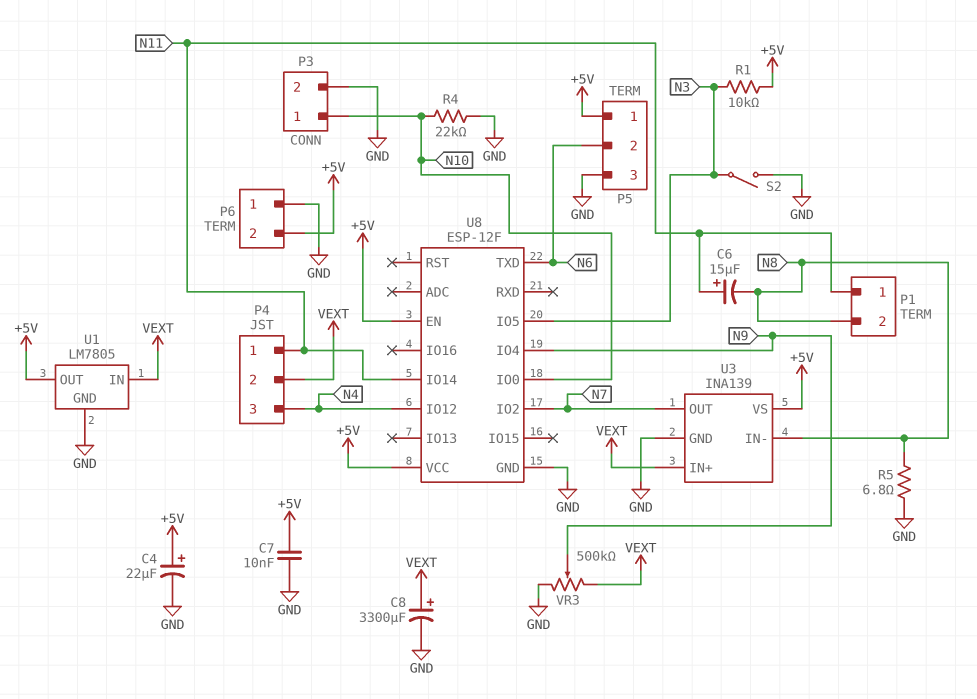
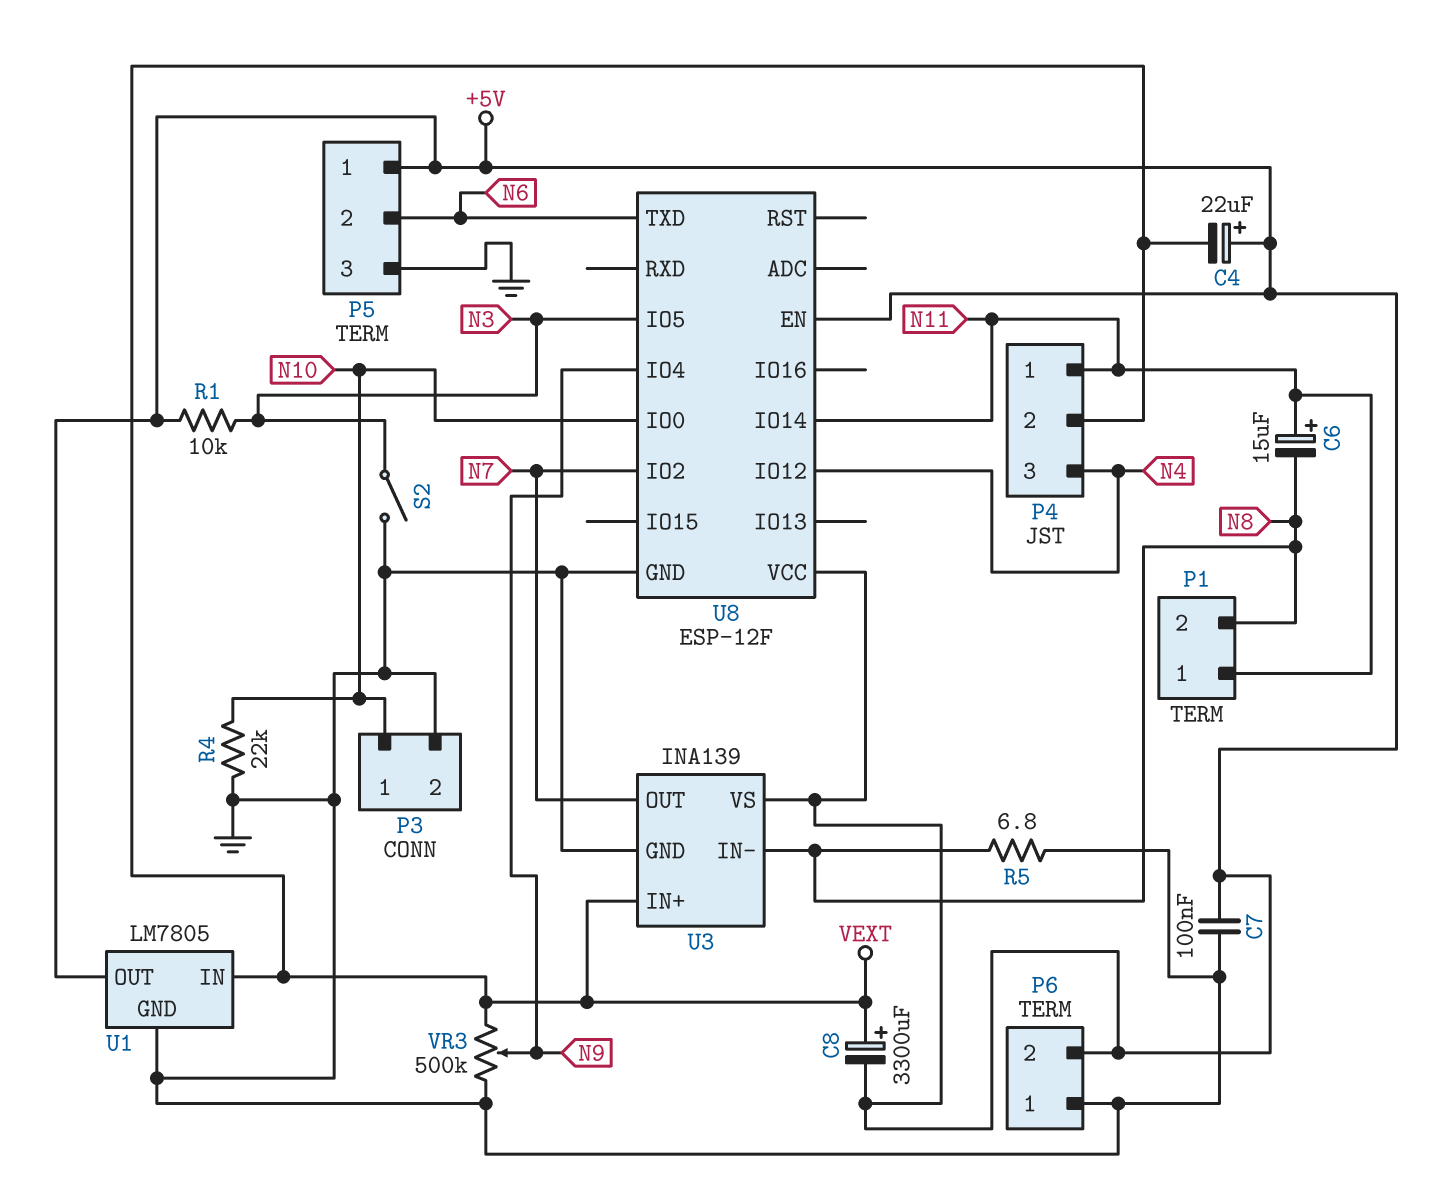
C4: 22uF (plus +5V, minus GND) -> 22uF (plus +5V, minus VEXT)
C7: 10nF (+5V, GND) -> 100nF (+5V, GND)
C8: 3300uF (plus VEXT, minus GND) -> 3300uF (plus VEXT, minus +5V)

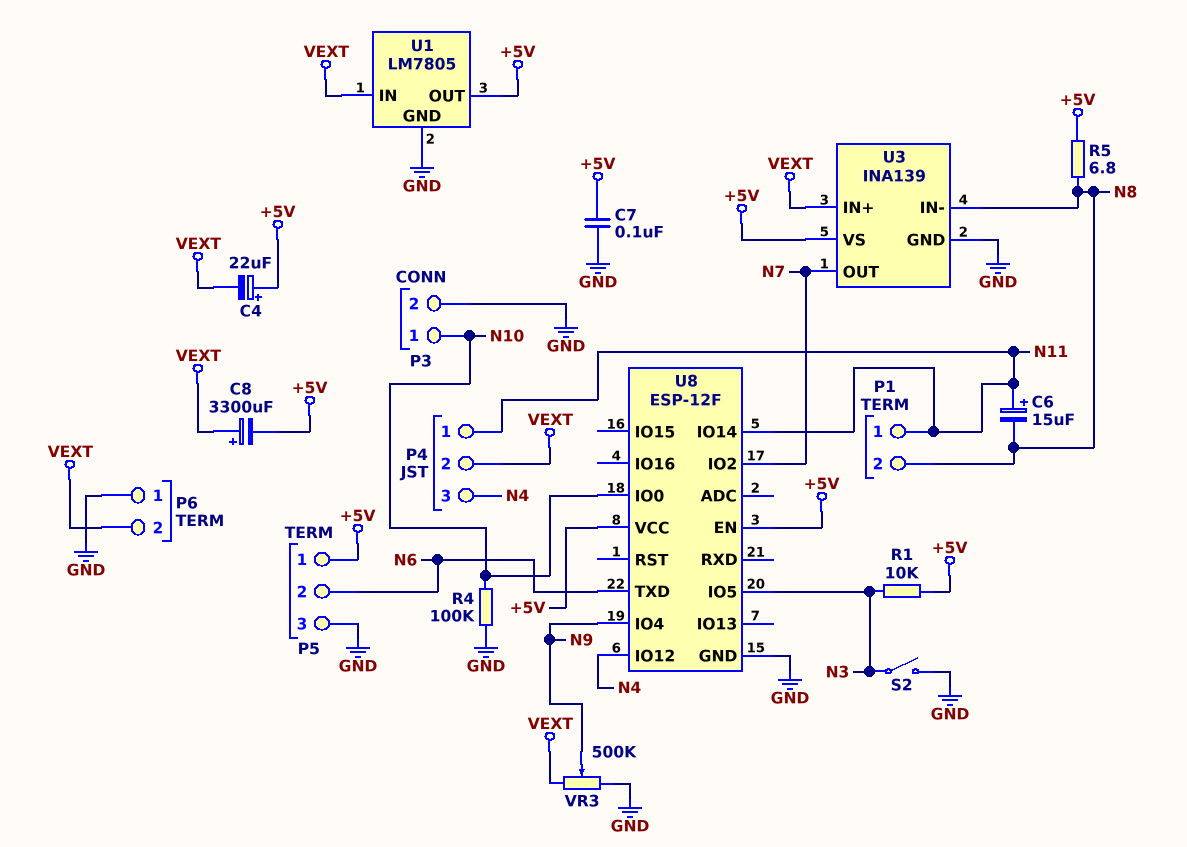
P6 pin 2: +5V -> VEXT
R4: 22k (GND, N10) -> 100k (GND, N10)
R5: 6.8 (GND, N8) -> 6.8 (+5V, N8)

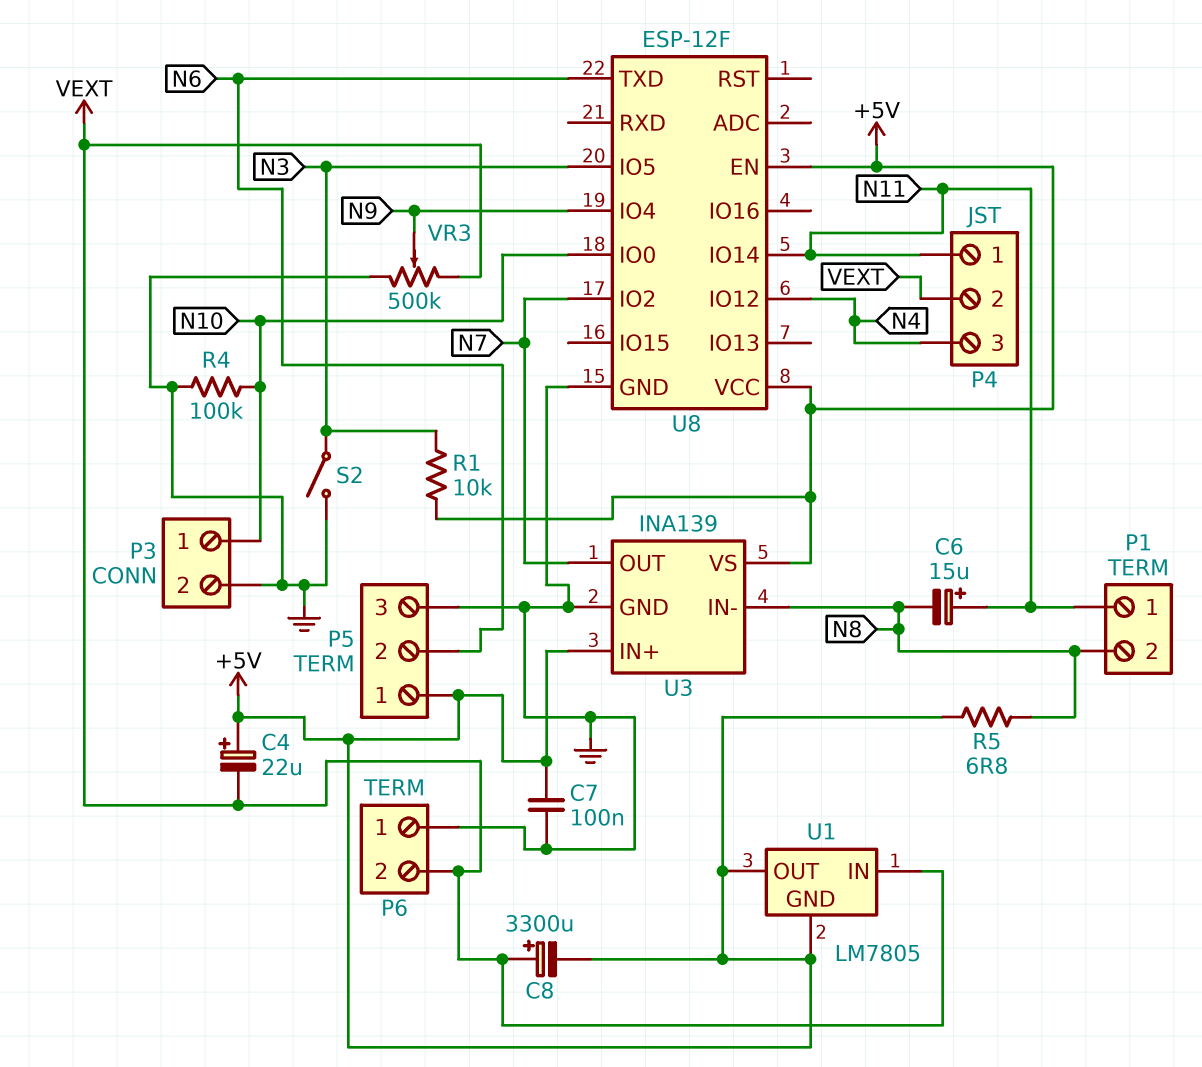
U1 pin GND: GND -> +5V
U3 pin IN+: VEXT -> +5V

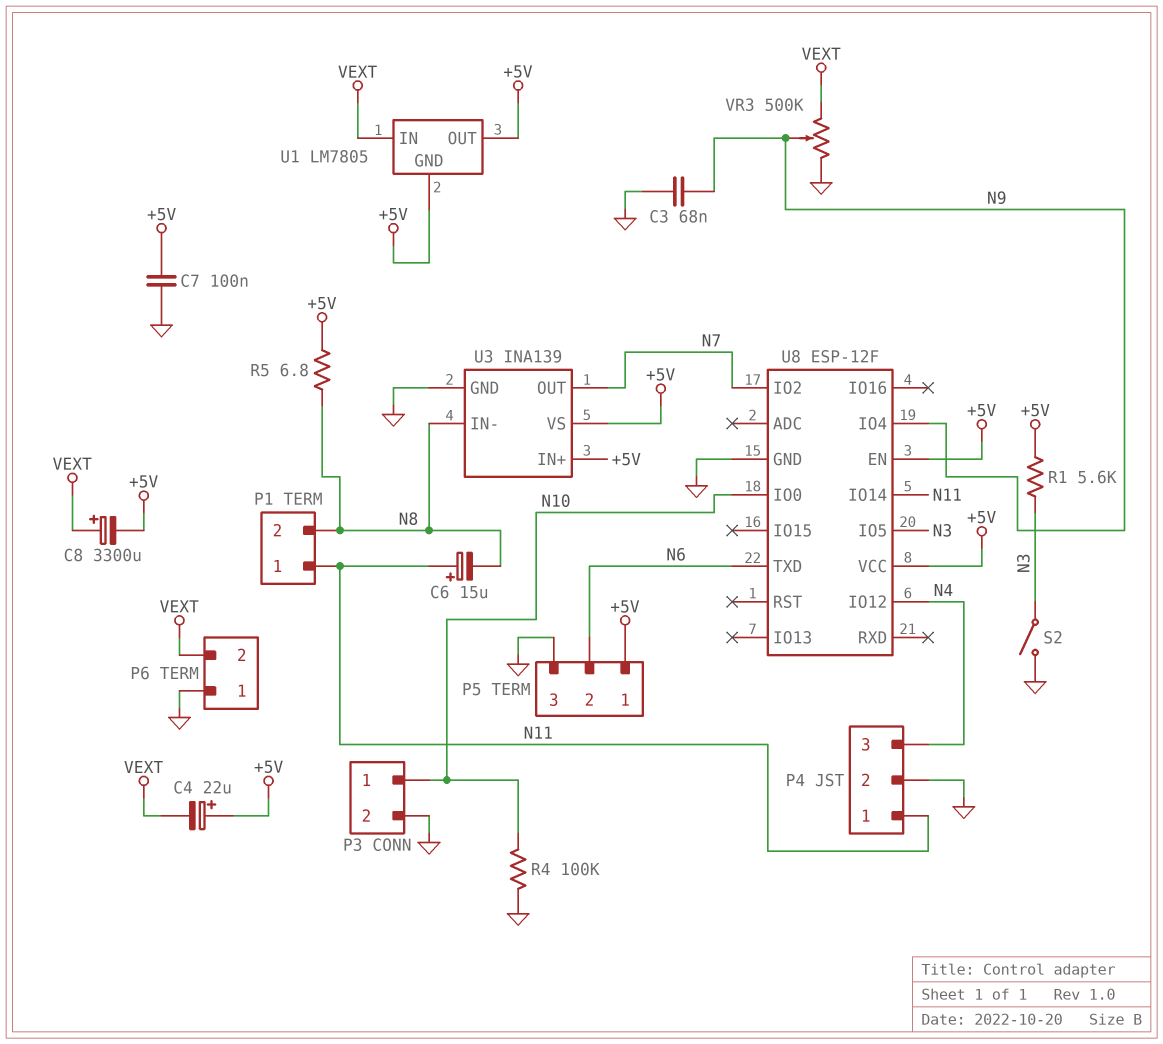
C3: none -> 68nF (GND, N9)
P4 pin 2: VEXT -> GND
R1: 10k (+5V, N3) -> 5.6k (+5V, N3)

